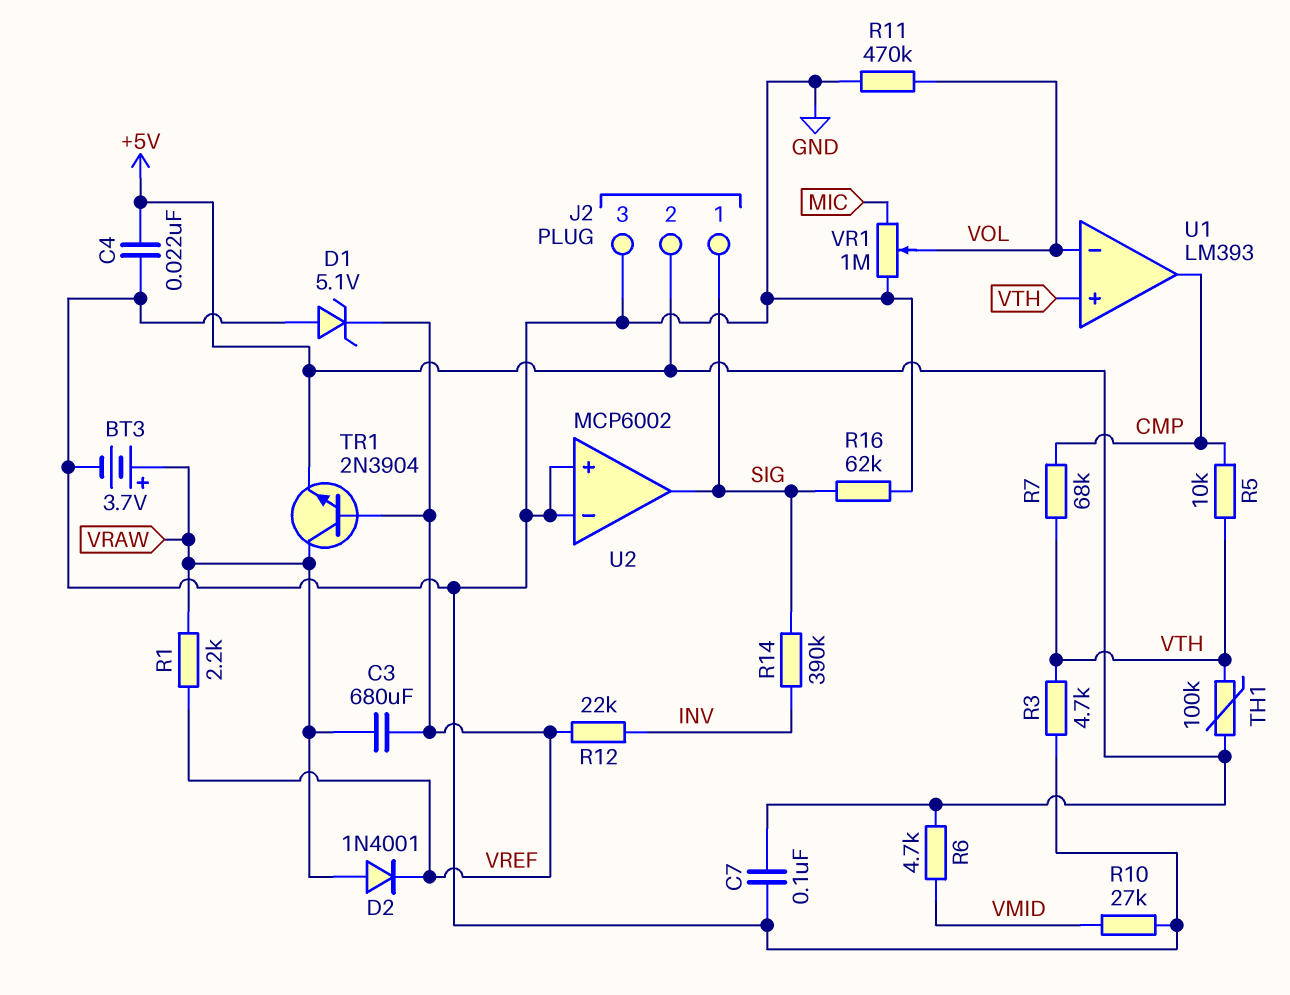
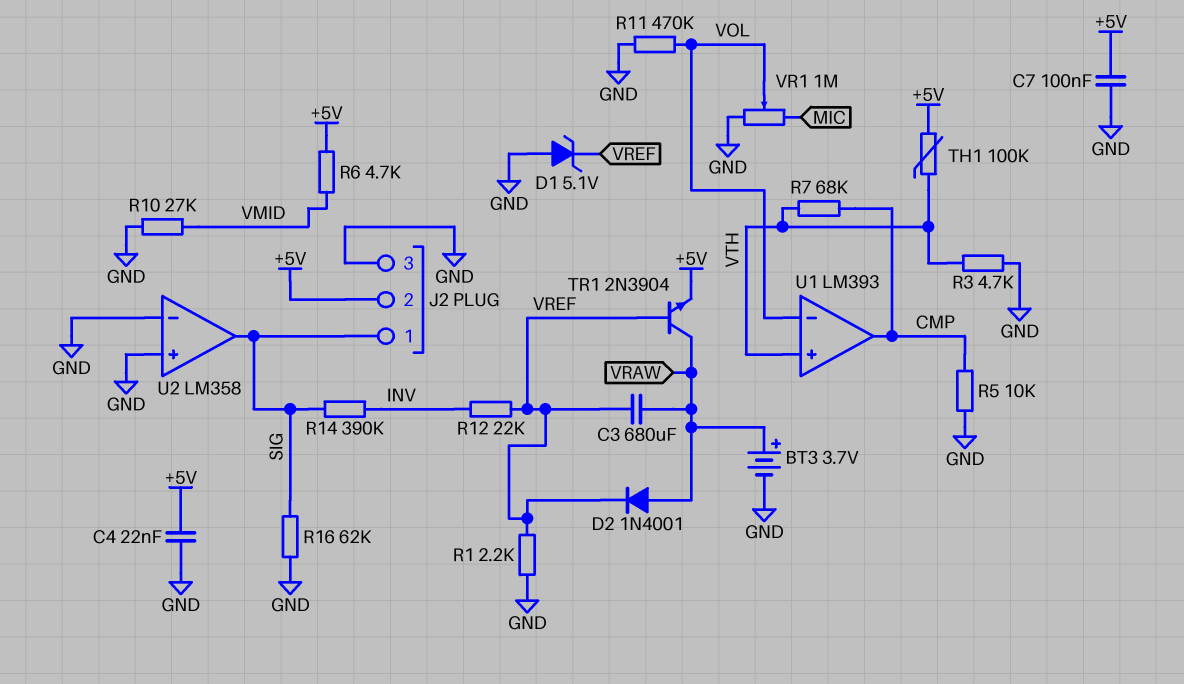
R1: 2.2k (VRAW, VREF) -> 2.2k (GND, VREF)
R5: 10k (CMP, VTH) -> 10k (CMP, GND)
U2: MCP6002 -> LM358

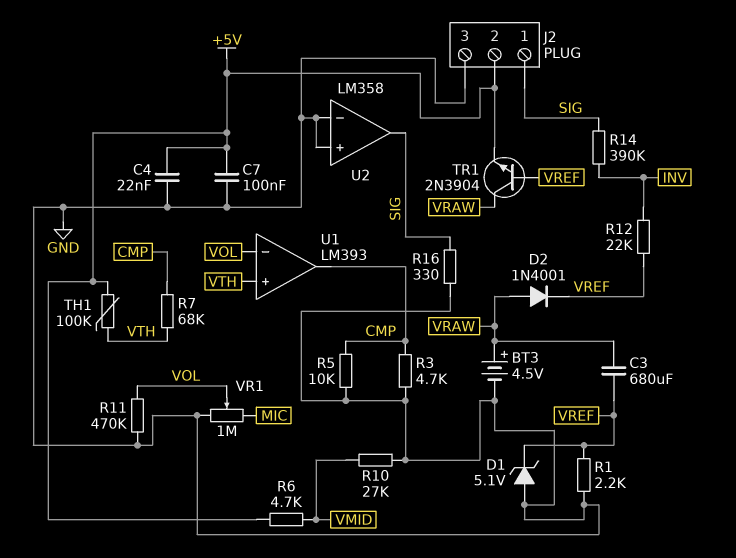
BT3: 3.7V (plus VRAW, minus GND) -> 4.5V (plus VRAW, minus GND)
R3: 4.7k (GND, VTH) -> 4.7k (CMP, GND)
R16: 62k (GND, SIG) -> 330 (GND, SIG)

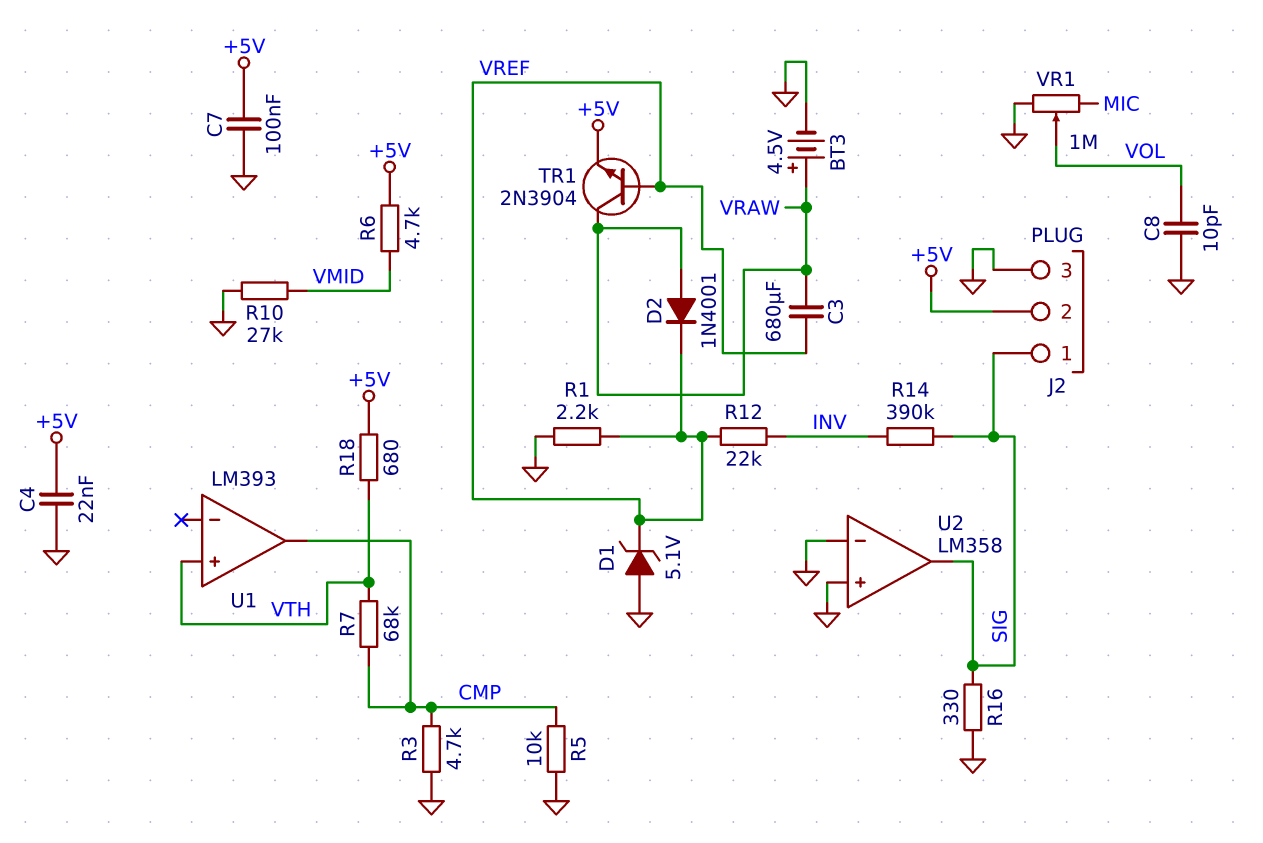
C8: none -> 10pF (GND, VOL)
R11: 470k (GND, VOL) -> none
R18: none -> 680 (+5V, VTH)
TH1: 100k (+5V, VTH) -> none
U1 pin in-: VOL -> none

